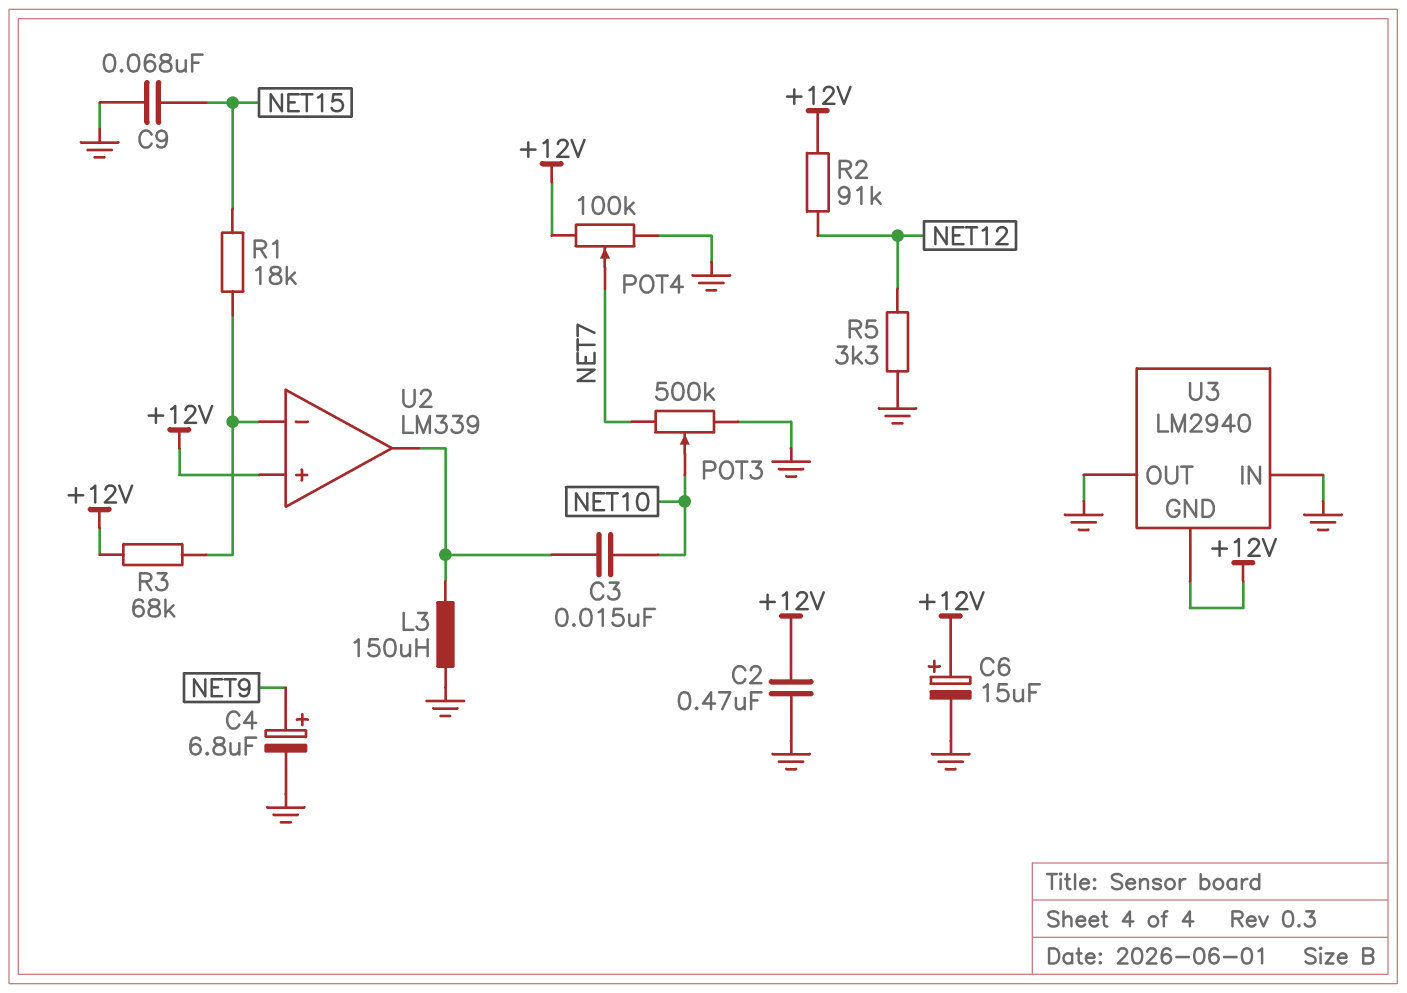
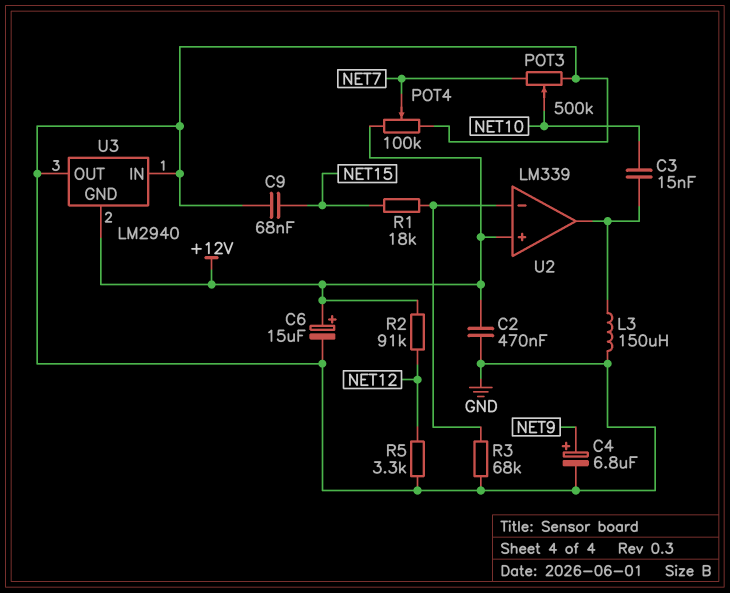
R3: 68k (+12V, U2/in-) -> 68k (GND, U2/in-)

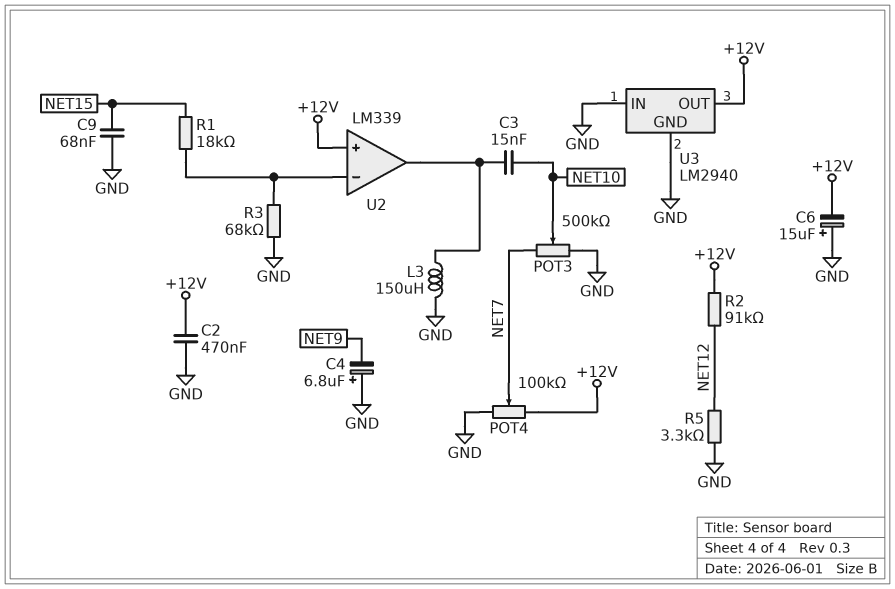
C4: 6.8uF (plus NET9, minus GND) -> 6.8uF (plus GND, minus NET9)
C6: 15uF (plus +12V, minus GND) -> 15uF (plus GND, minus +12V)
U3 pin GND: +12V -> GND
U3 pin OUT: GND -> +12V

